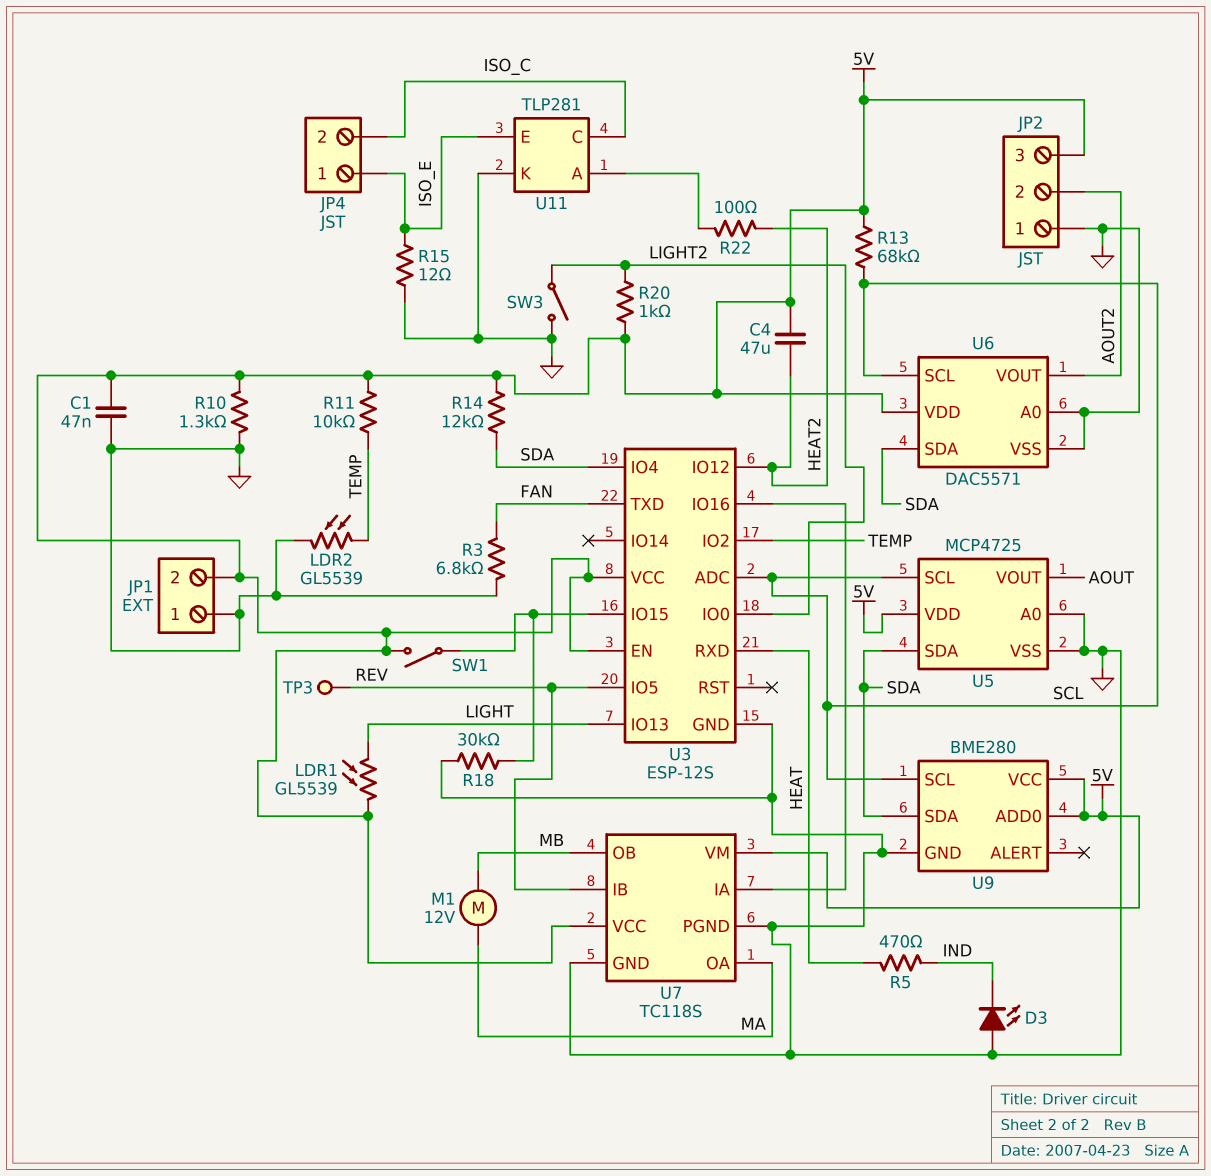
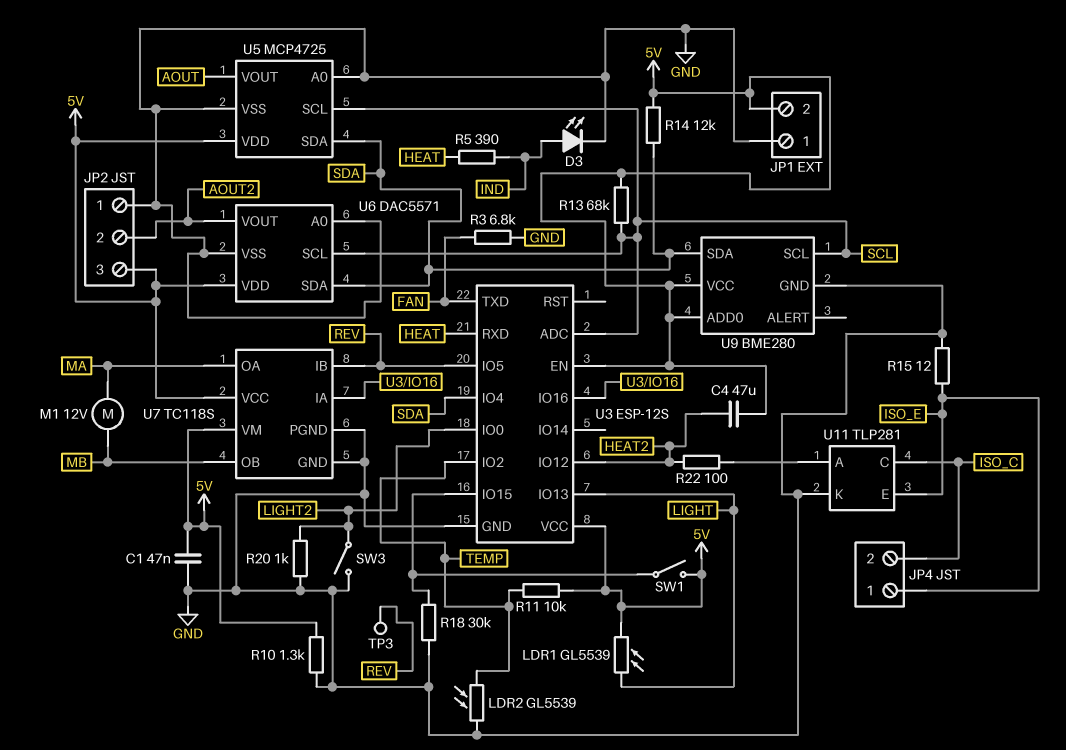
D3: LED (A GND, K IND) -> LED (A IND, K GND)
R5: 470 (HEAT, IND) -> 390 (HEAT, IND)
R20: 1k (5V, LIGHT2) -> 1k (GND, LIGHT2)

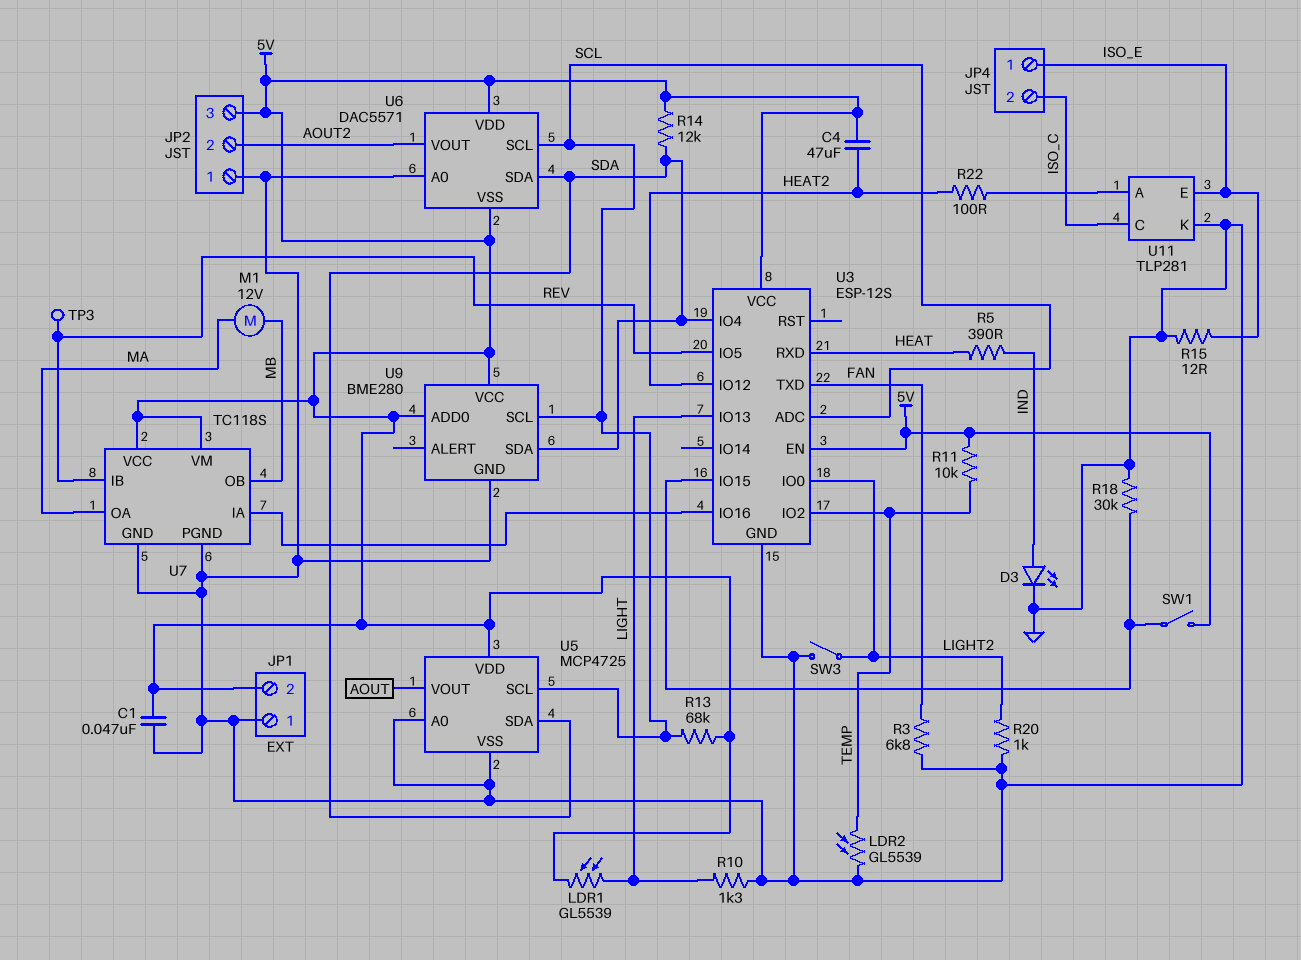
R10: 1.3k (5V, GND) -> 1.3k (GND, LIGHT)
U6 pin VSS: GND -> 5V

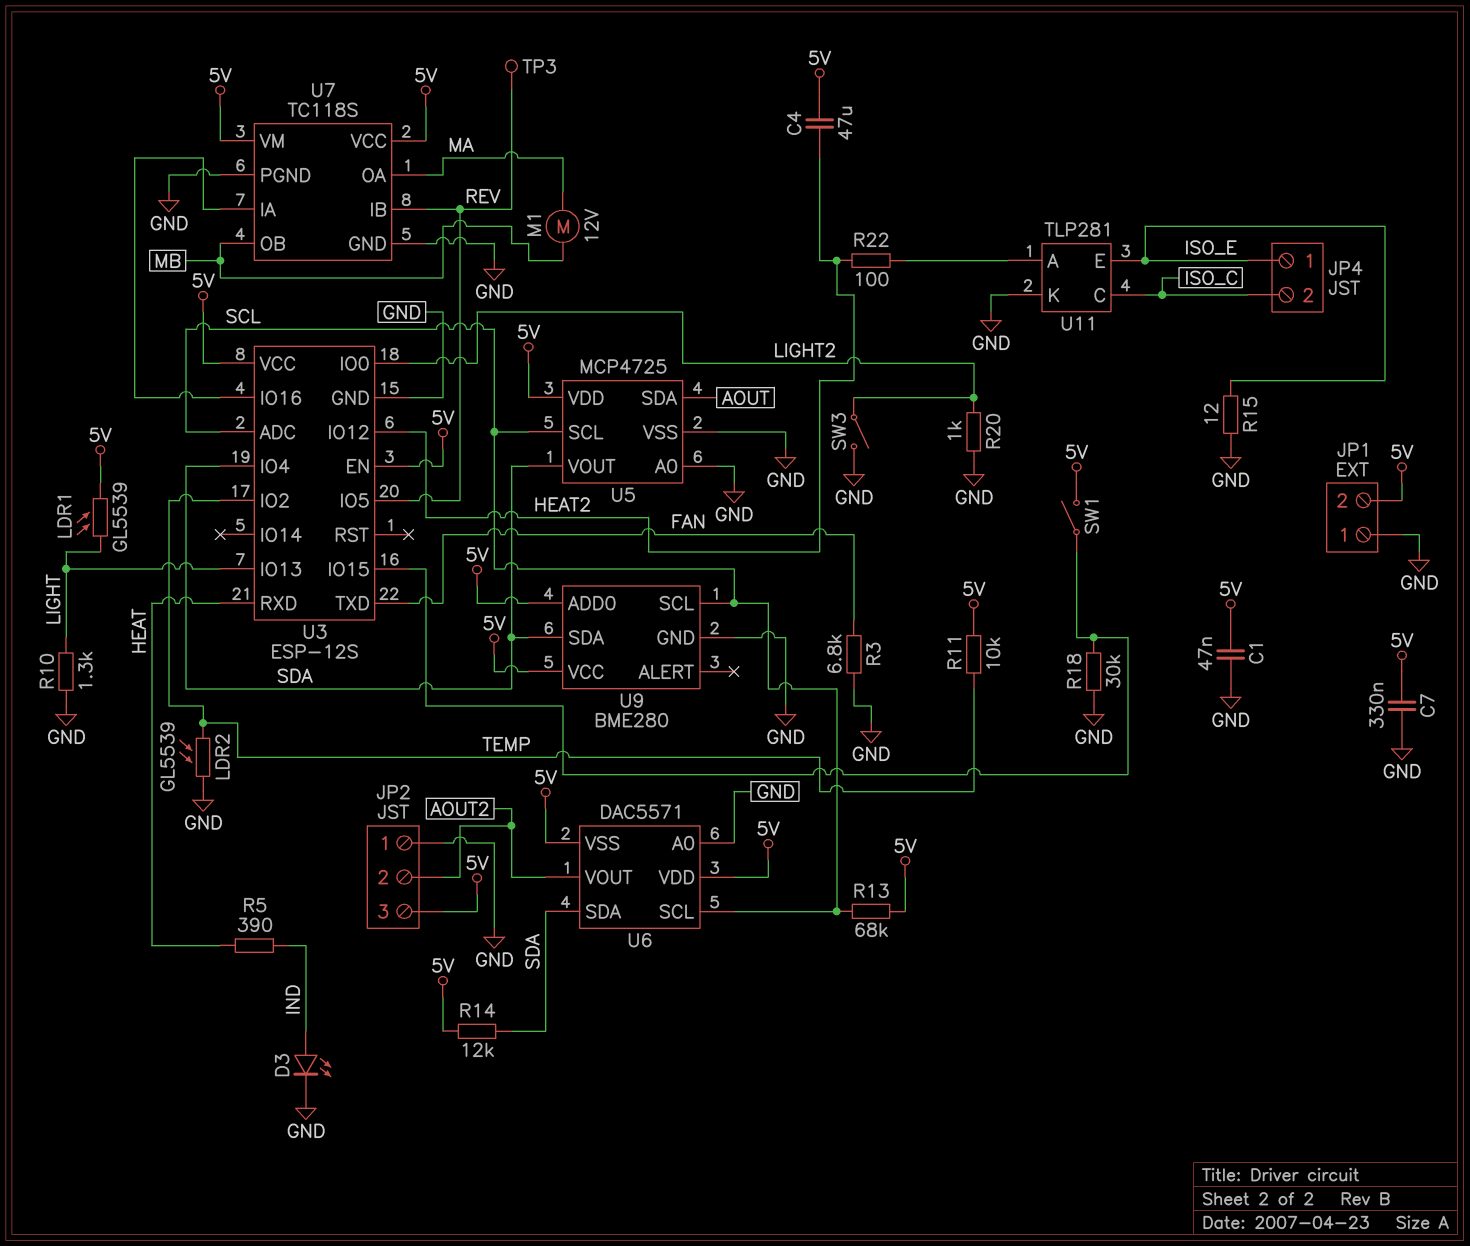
C7: none -> 330nF (5V, GND)
U5 pin SDA: SDA -> AOUT
U5 pin VOUT: AOUT -> SDA

